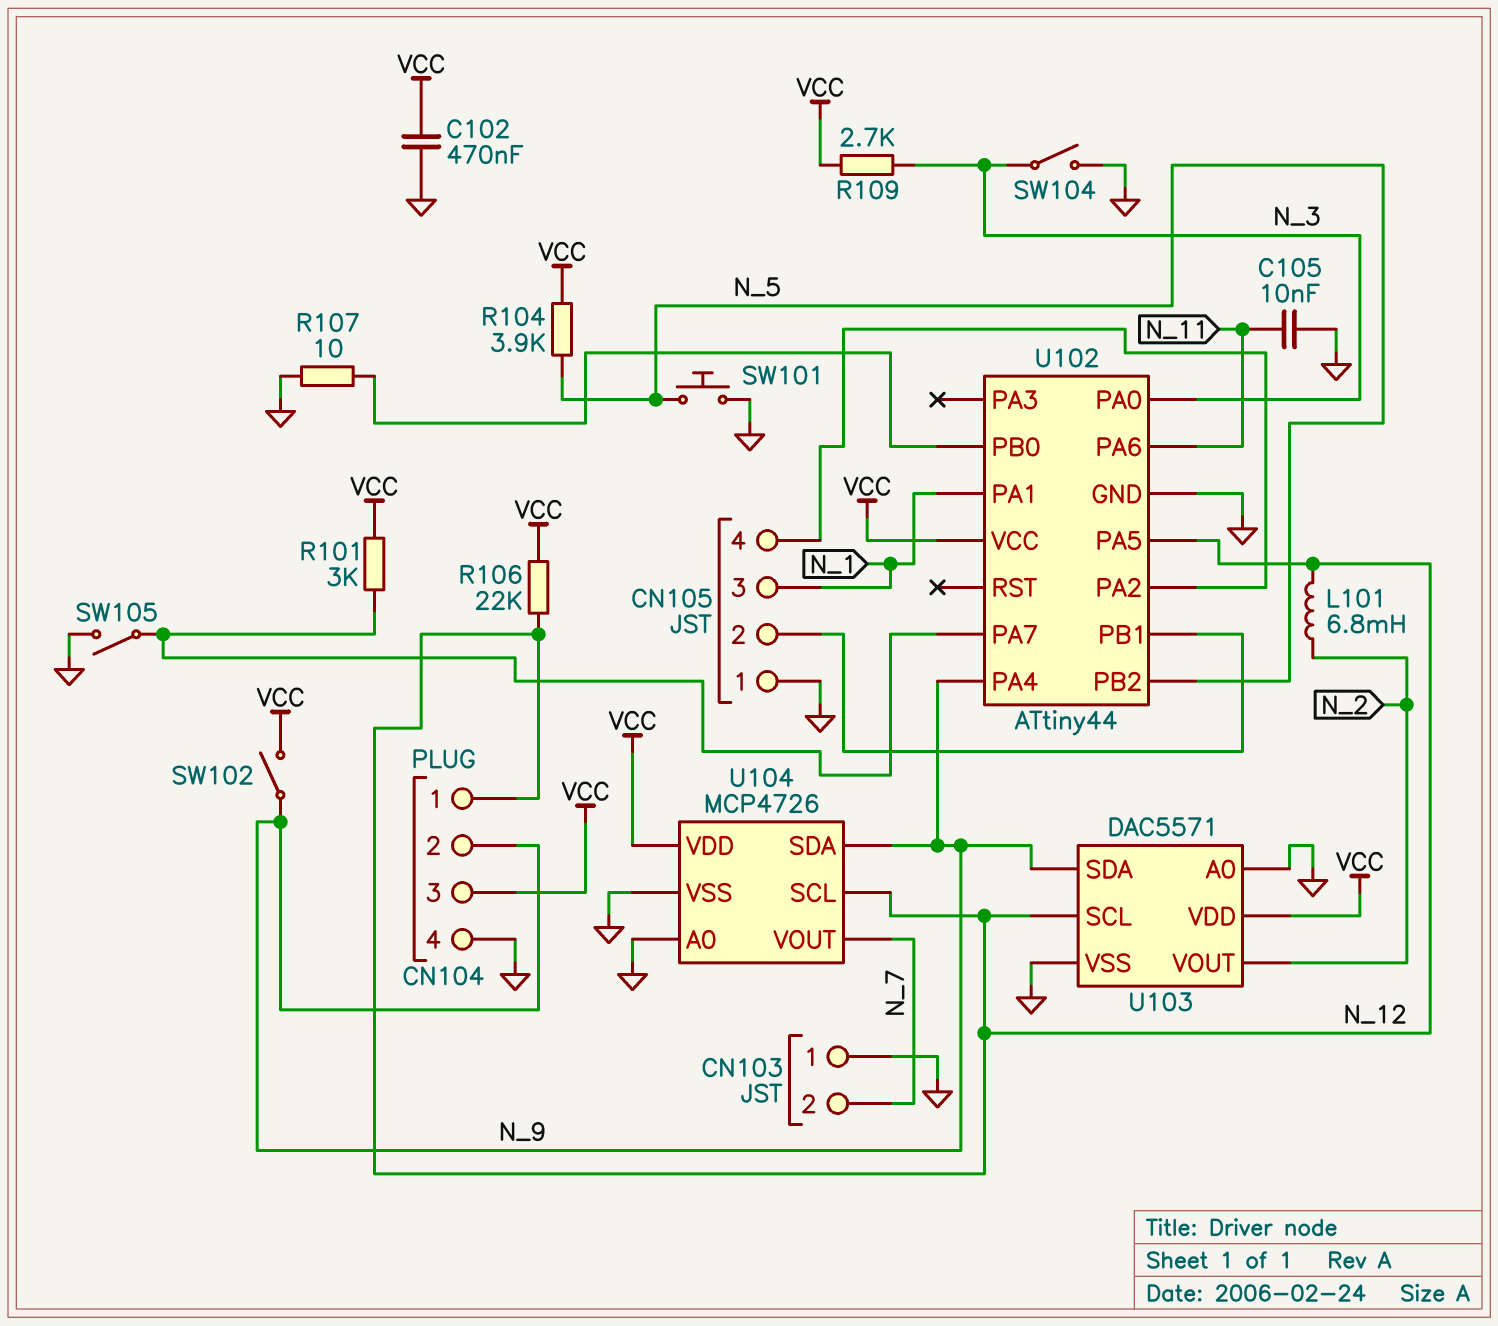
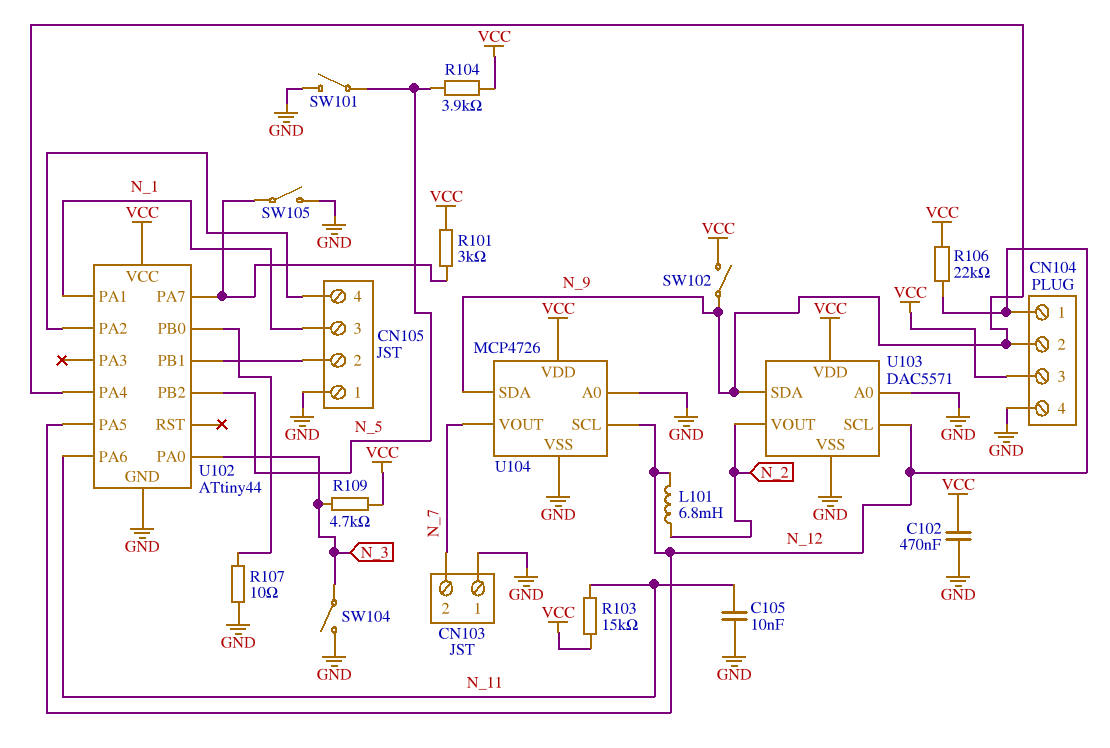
R103: none -> 15k (N_11, VCC)
R109: 2.7k (N_3, VCC) -> 4.7k (N_3, VCC)
SW101: button (GND, N_5) -> switch (GND, N_5)

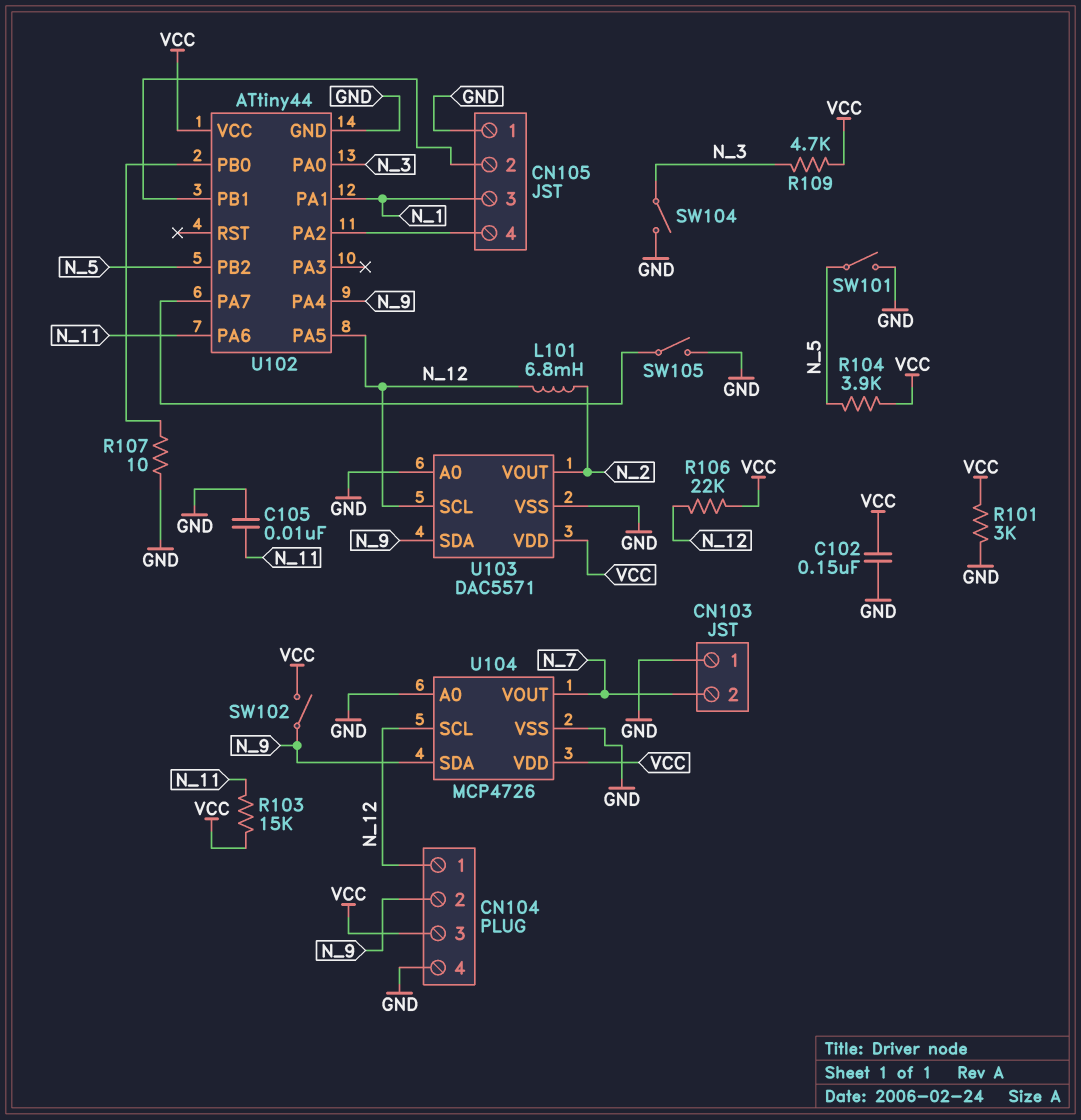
C102: 470nF (GND, VCC) -> 150nF (GND, VCC)
R101: 3k (U102/PA7, VCC) -> 3k (GND, VCC)

